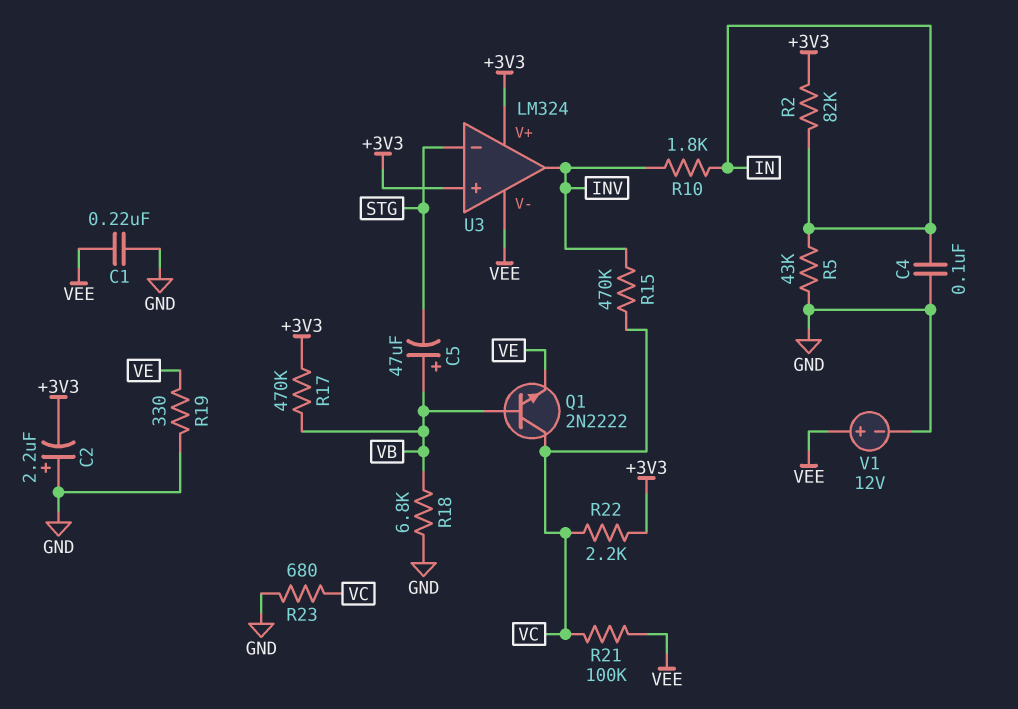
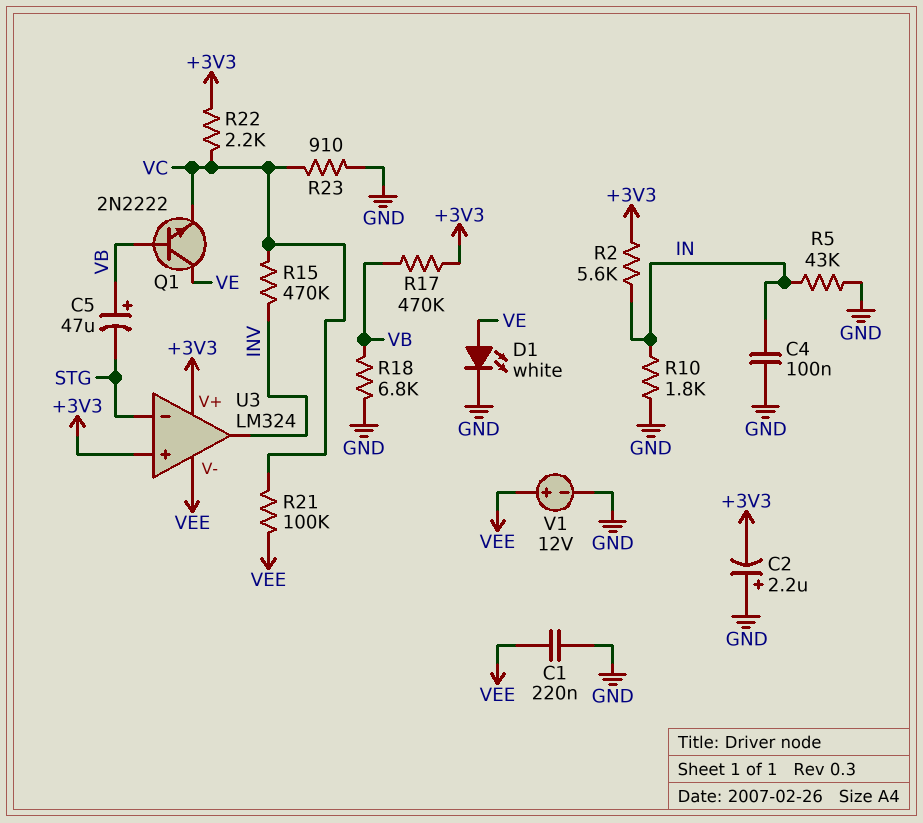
D1: none -> LED white (A VE, K GND)
Q1: NPN 2N2222 (B VB, C VC, E VE) -> NPN 2N2222 (B VB, C VE, E VC)
R2: 82k (+3V3, IN) -> 5.6k (+3V3, IN)
R10: 1.8k (IN, INV) -> 1.8k (GND, IN)
R19: 330 (GND, VE) -> none
R23: 680 (GND, VC) -> 910 (GND, VC)

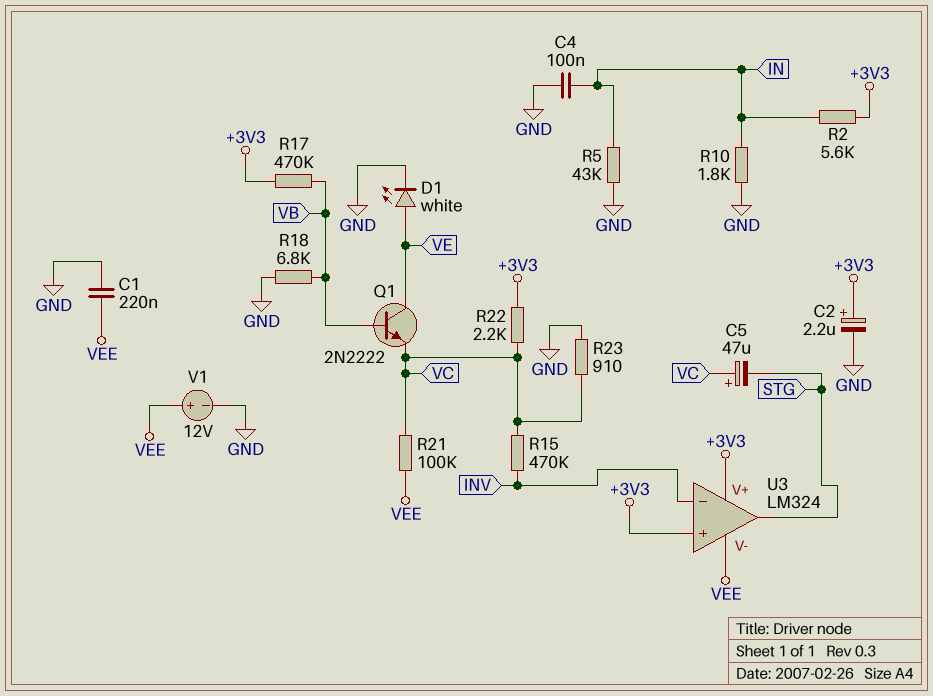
C2: 2.2uF (plus GND, minus +3V3) -> 2.2uF (plus +3V3, minus GND)
C5: 47uF (plus VB, minus STG) -> 47uF (plus VC, minus STG)
U3 pin in-: STG -> INV
U3 pin out: INV -> STG

